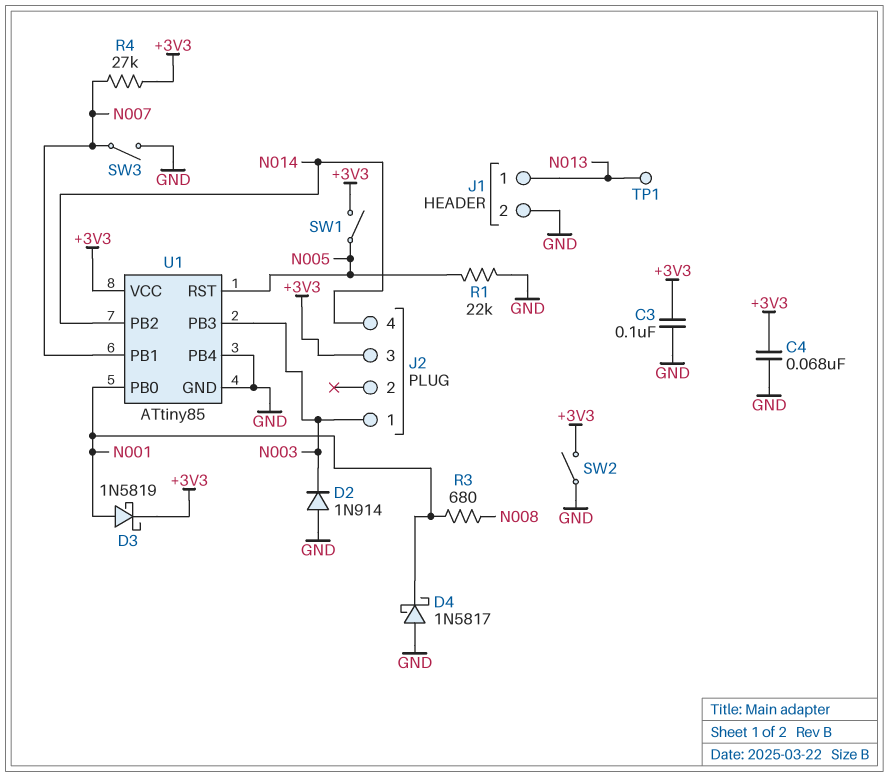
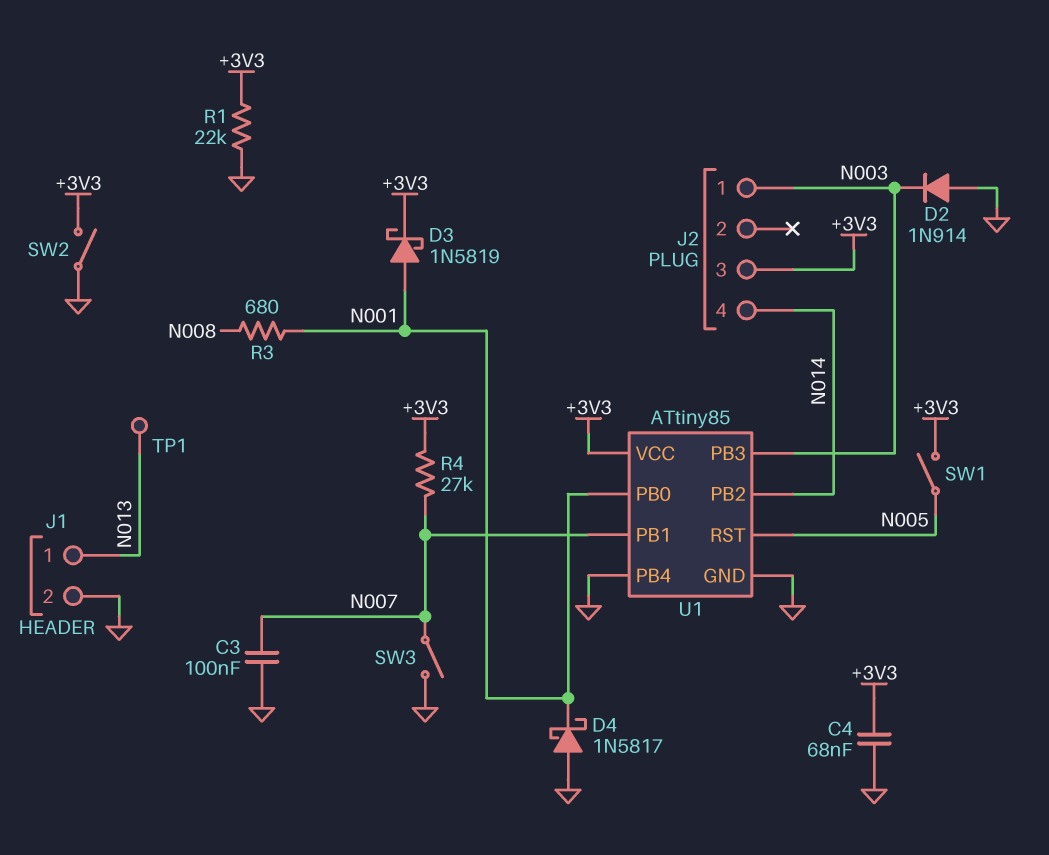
C3: 100nF (+3V3, GND) -> 100nF (GND, N007)
R1: 22k (GND, N005) -> 22k (+3V3, GND)

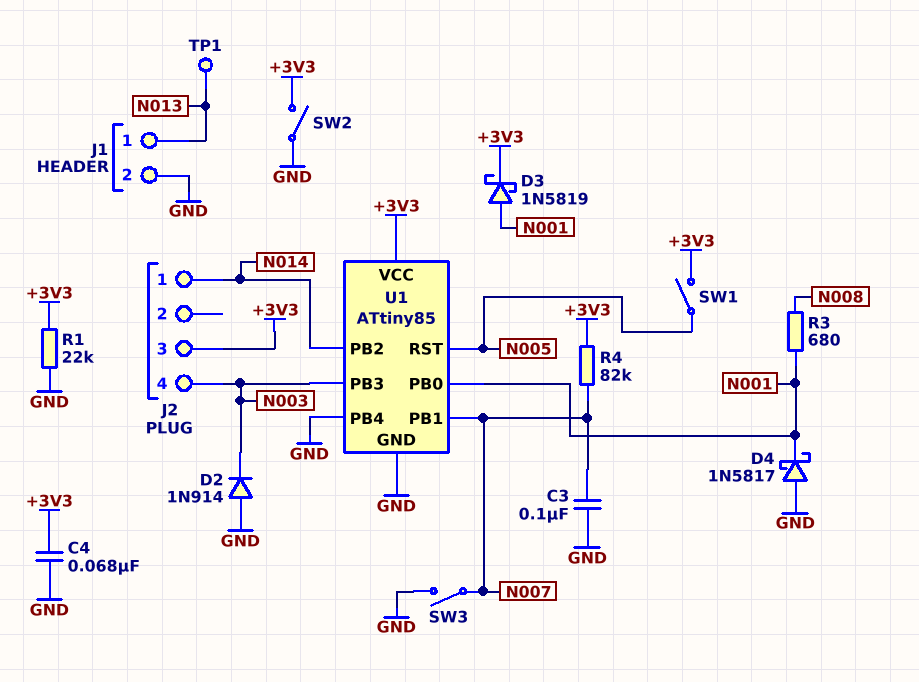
J2 pin 1: N003 -> N014
J2 pin 4: N014 -> N003
R4: 27k (+3V3, N007) -> 82k (+3V3, N007)

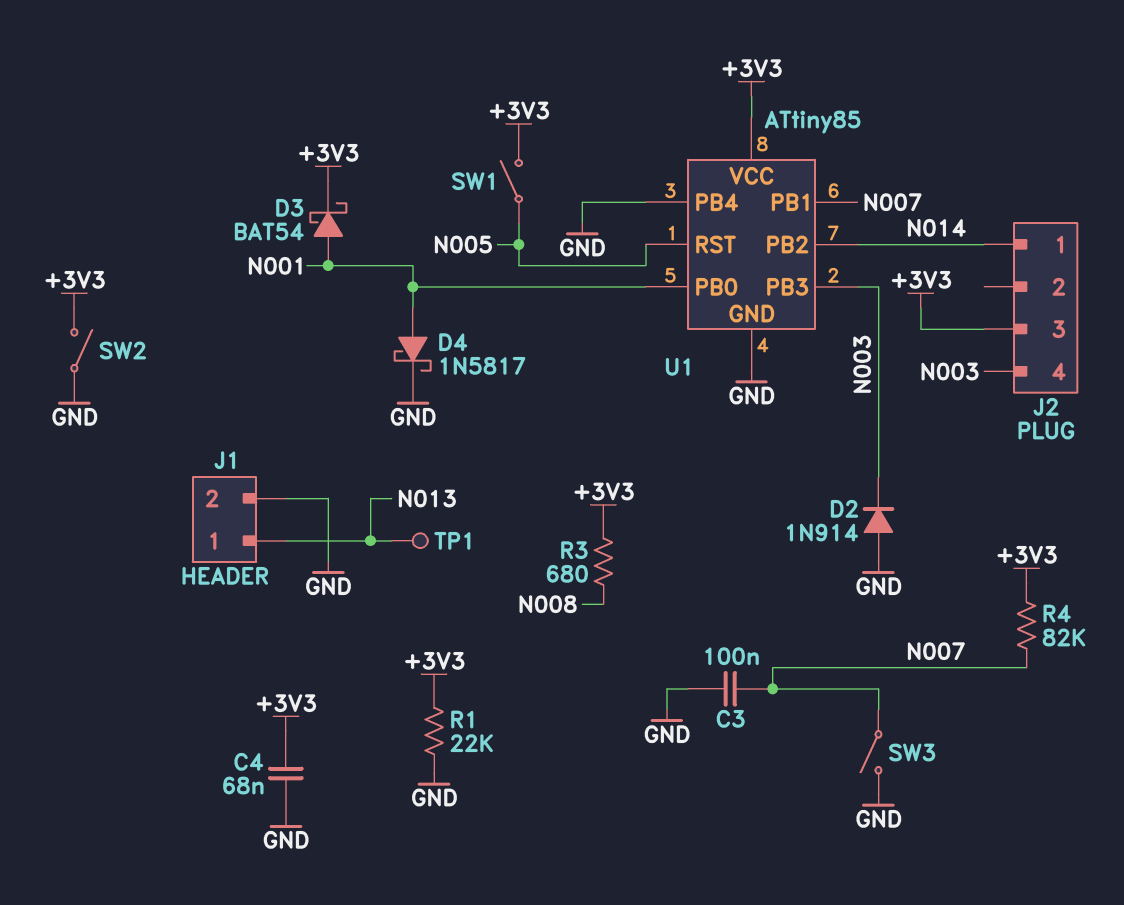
D3: schottky 1N5819 (A N001, K +3V3) -> schottky BAT54 (A N001, K +3V3)
D4: schottky 1N5817 (A GND, K N001) -> schottky 1N5817 (A N001, K GND)
R3: 680 (N001, N008) -> 680 (+3V3, N008)

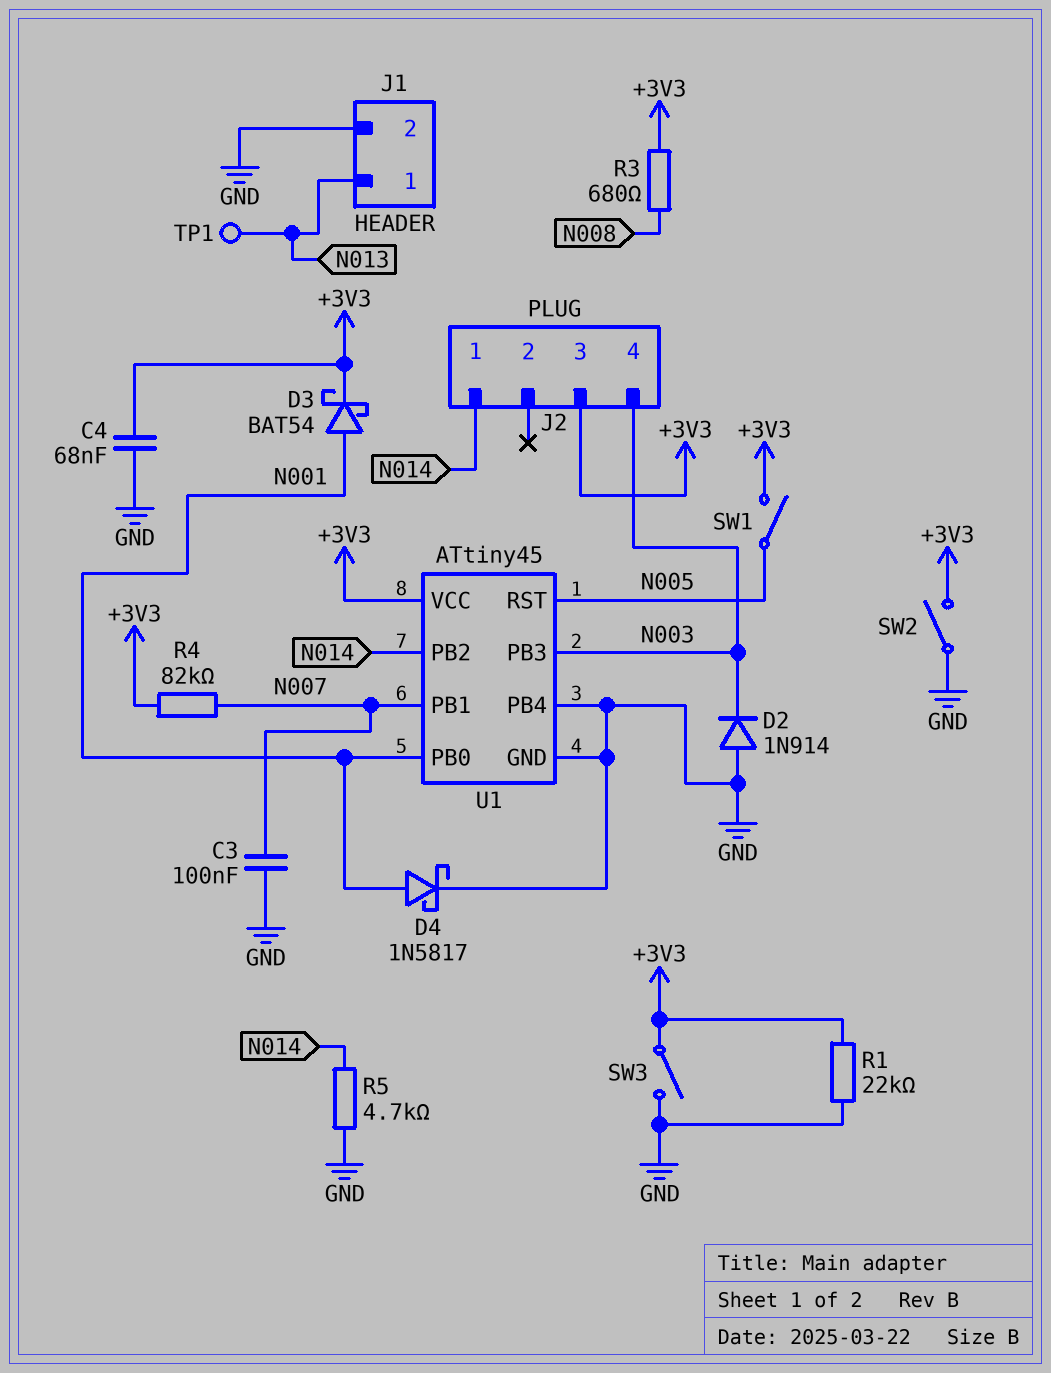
R5: none -> 4.7k (GND, N014)
SW3: switch (GND, N007) -> switch (+3V3, GND)
U1: ATtiny85 -> ATtiny45

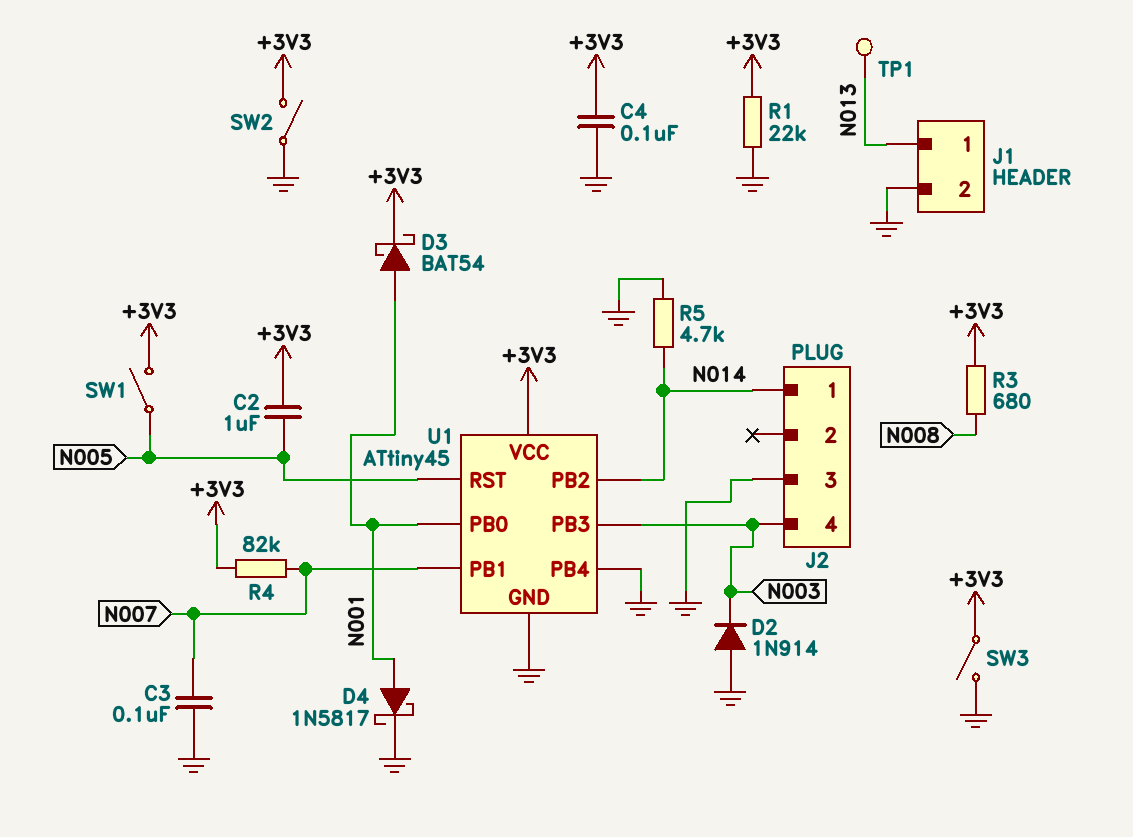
C2: none -> 1uF (+3V3, N005)
C4: 68nF (+3V3, GND) -> 100nF (+3V3, GND)
J2 pin 3: +3V3 -> GND

